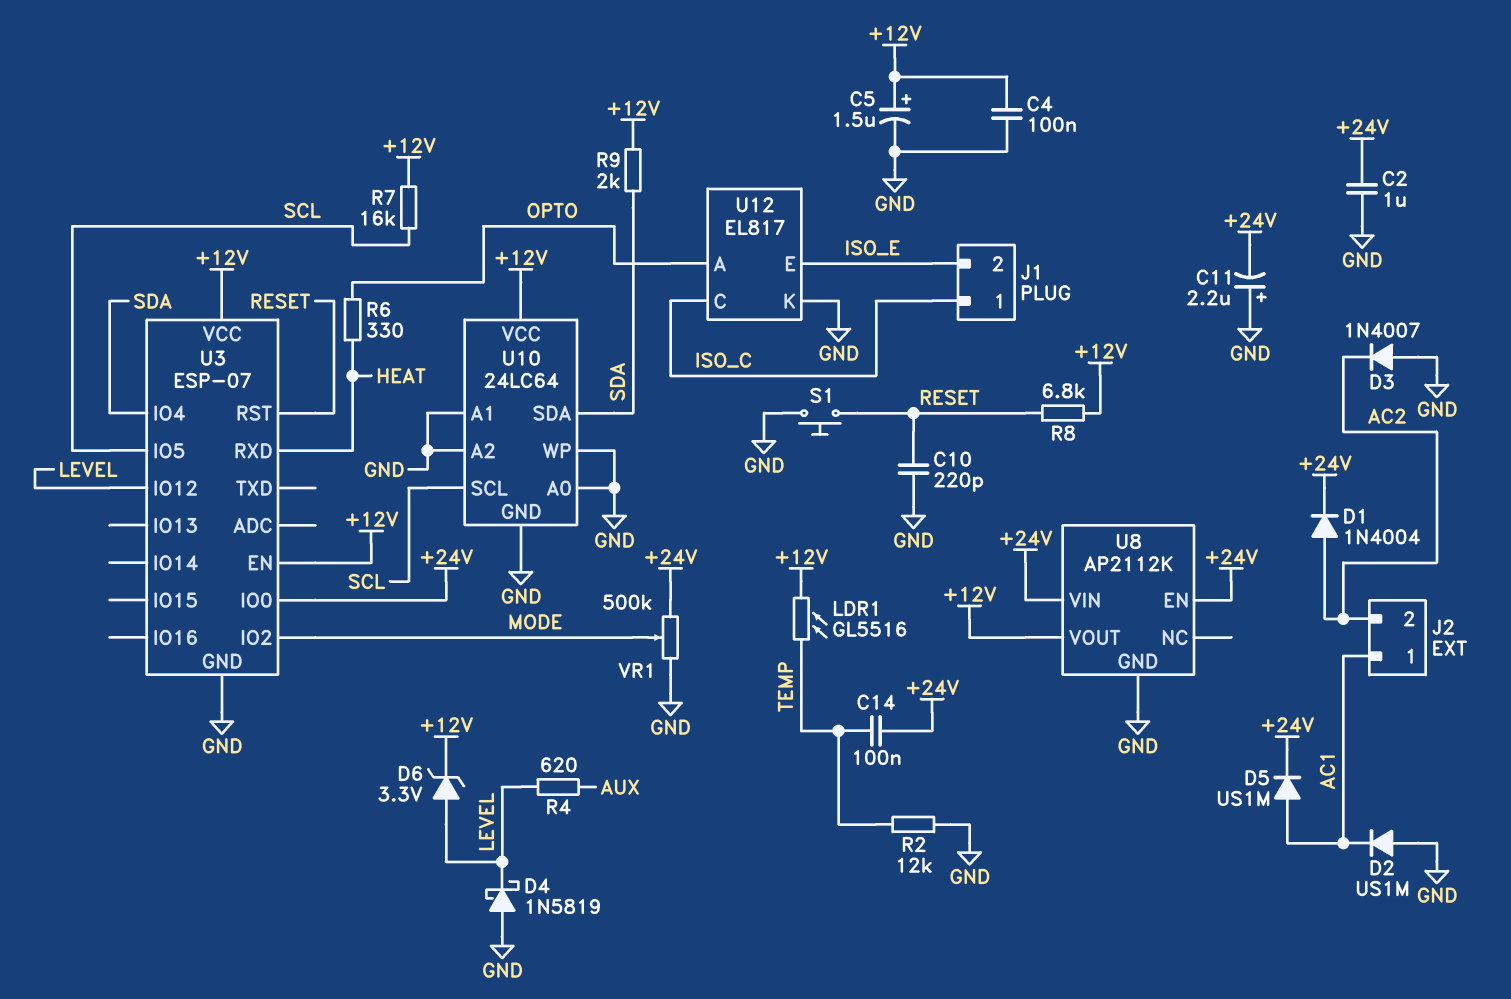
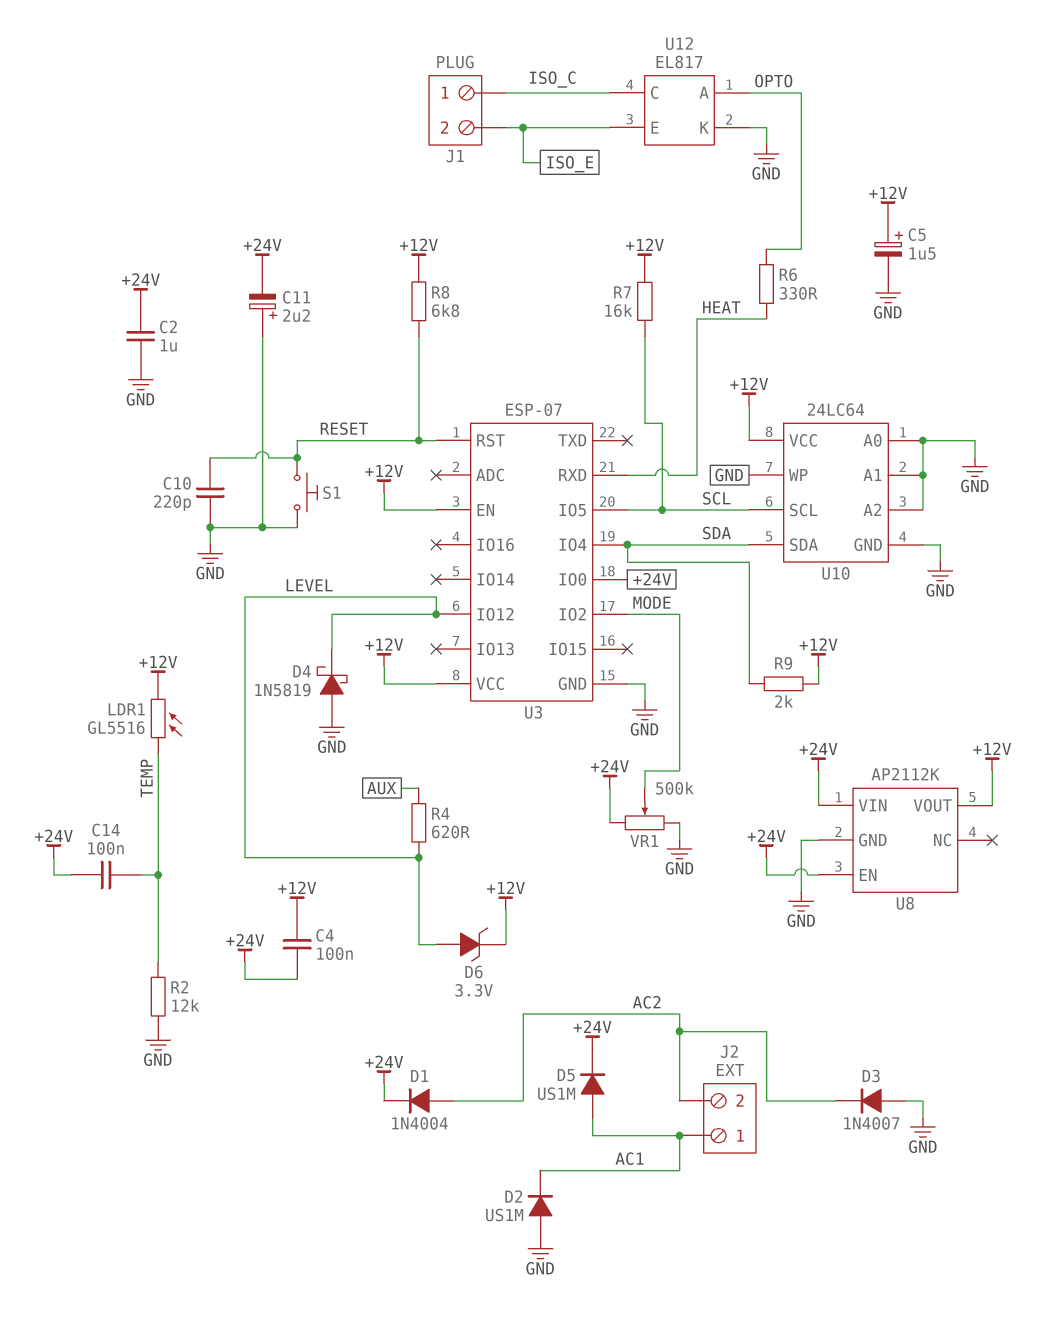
C4: 100nF (+12V, GND) -> 100nF (+12V, +24V)

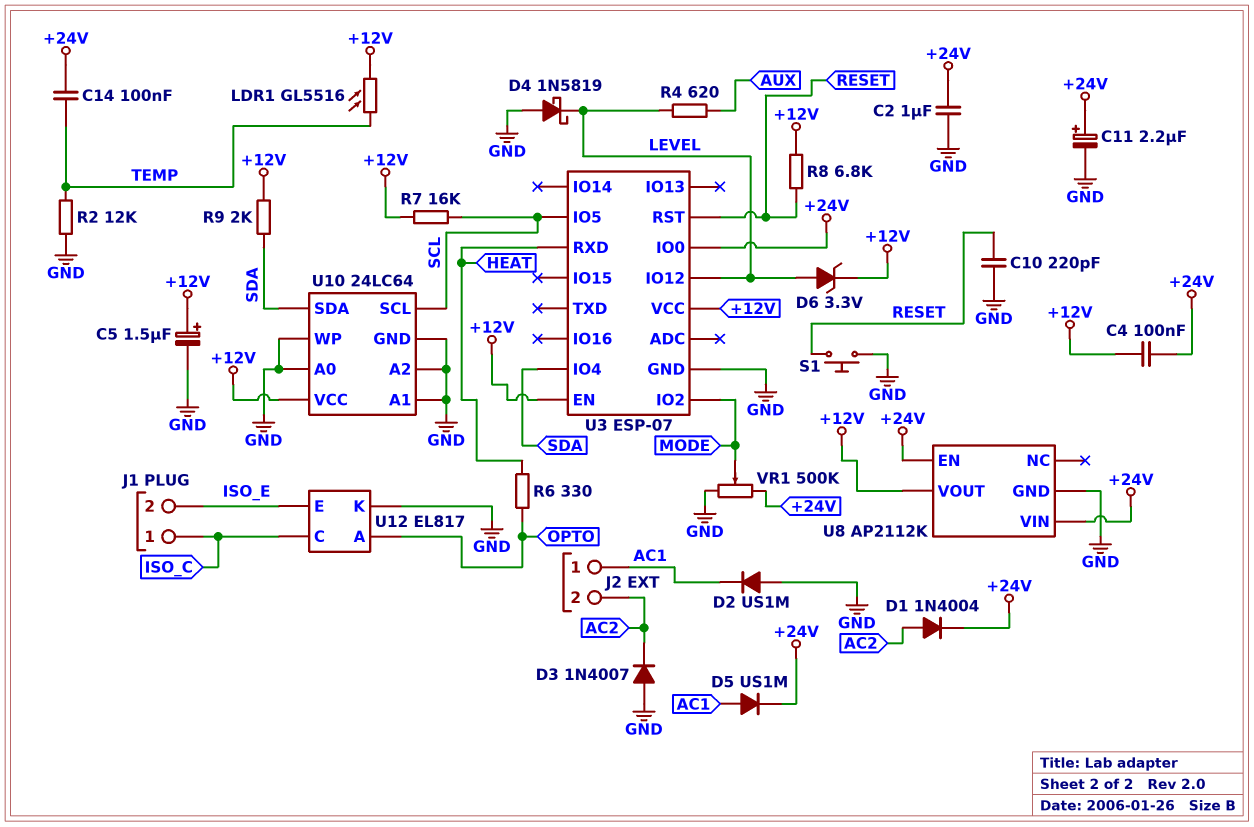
C11: 2.2uF (plus GND, minus +24V) -> 2.2uF (plus +24V, minus GND)

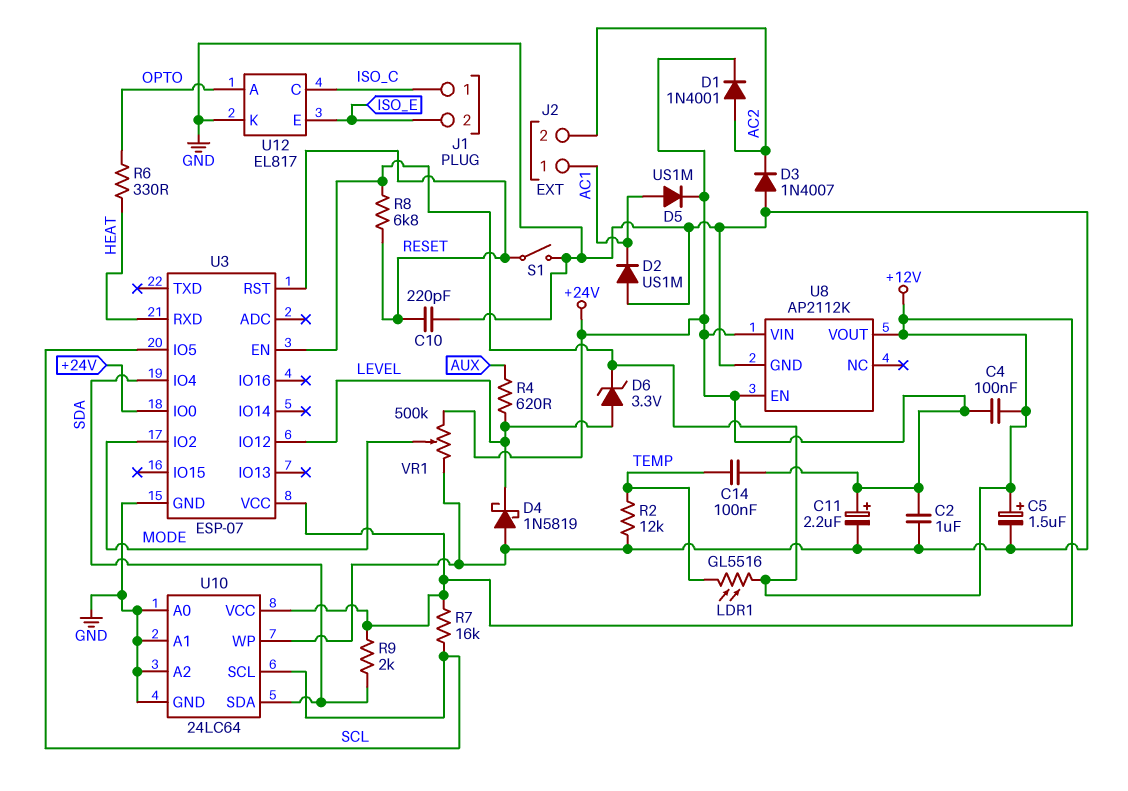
D1: diode 1N4004 (A AC2, K +24V) -> diode 1N4001 (A AC2, K +24V)
S1: button (GND, RESET) -> switch (GND, RESET)

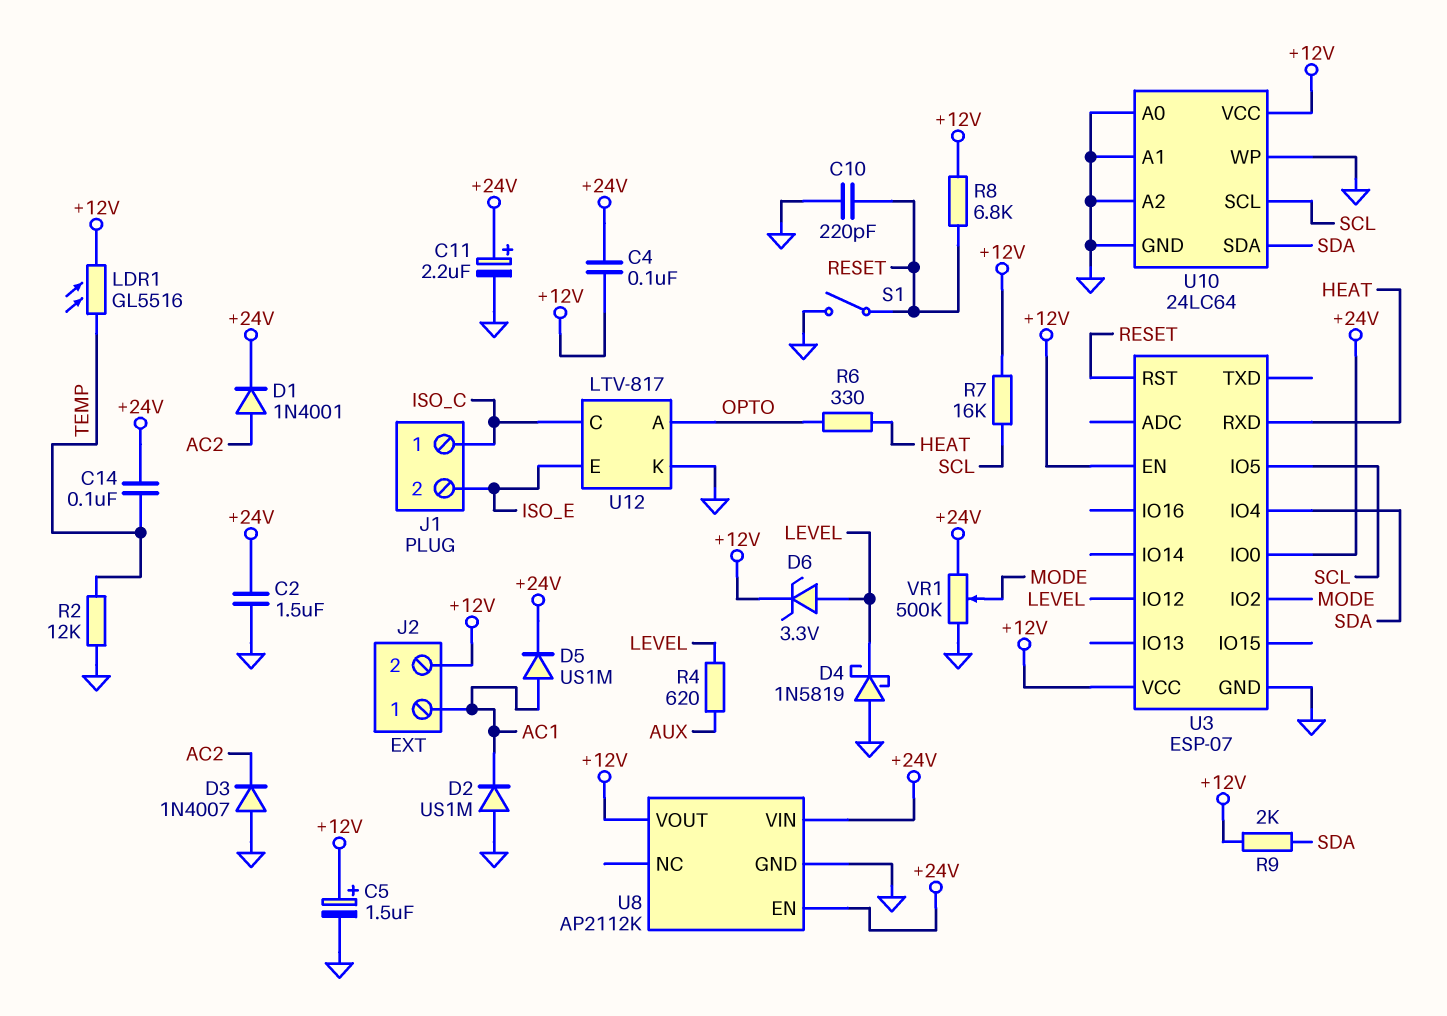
C2: 1uF (+24V, GND) -> 1.5uF (+24V, GND)
J2 pin 2: AC2 -> +12V
U12: EL817 -> LTV-817

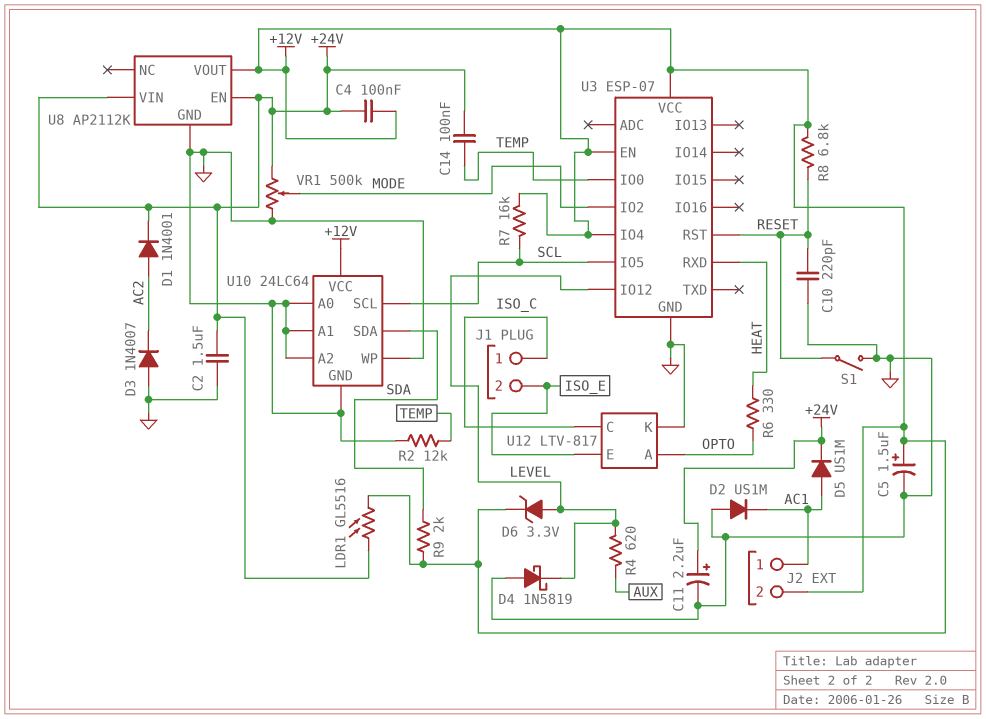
LDR1: GL5516 (+12V, TEMP) -> GL5516 (+12V, +24V)
U3 pin IO0: +24V -> TEMP
U3 pin IO4: SDA -> +12V

